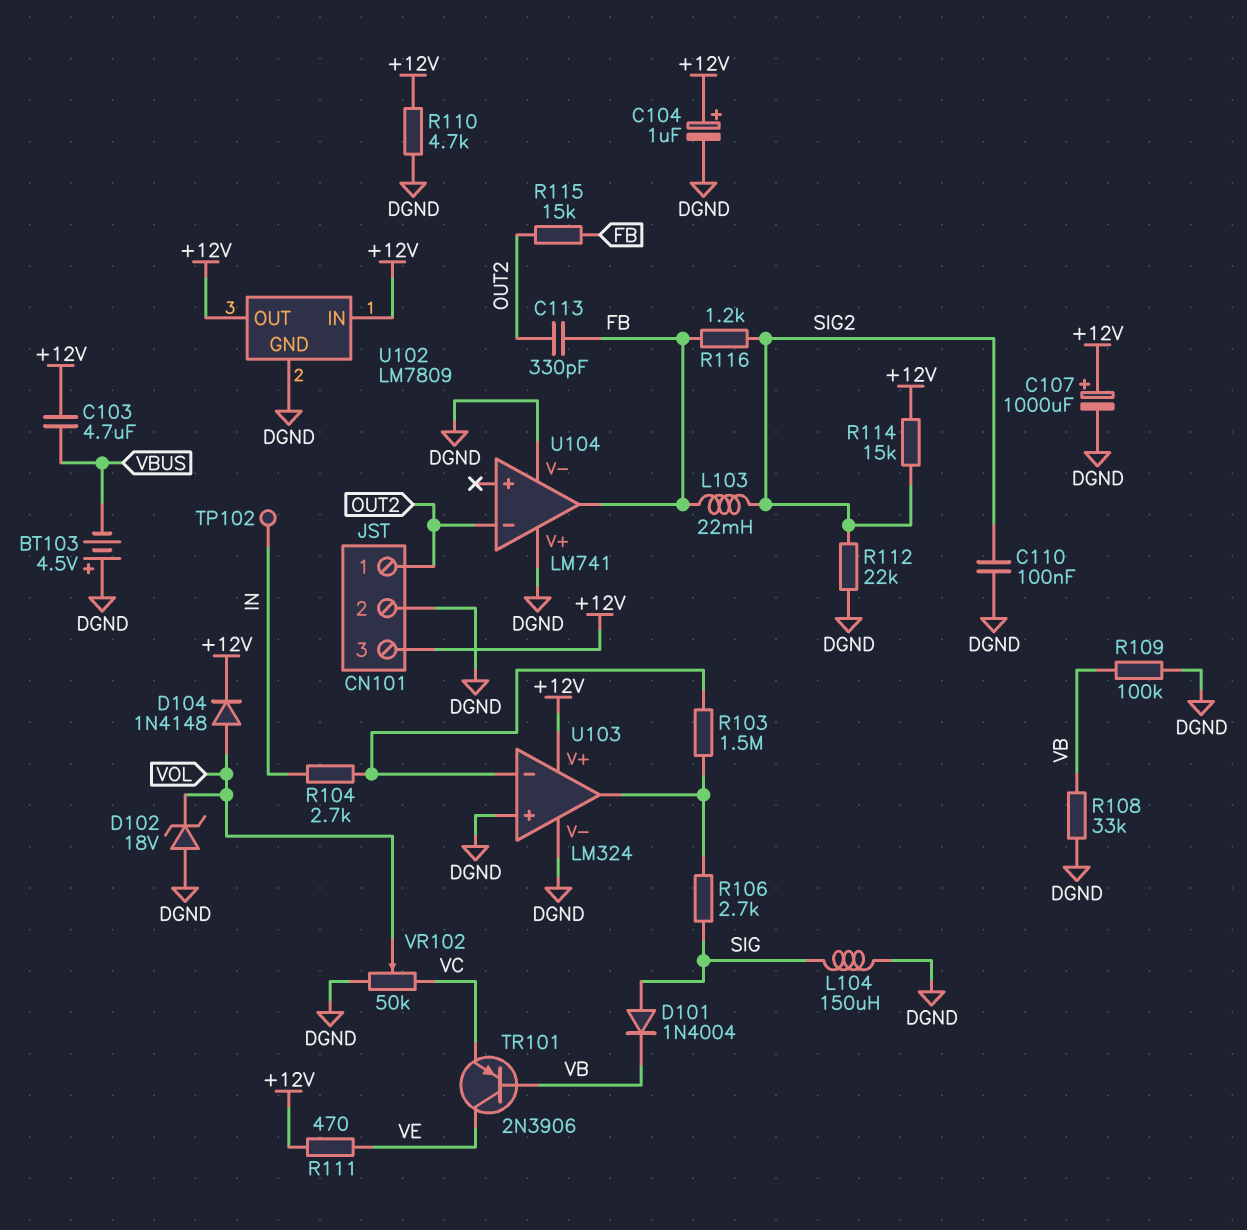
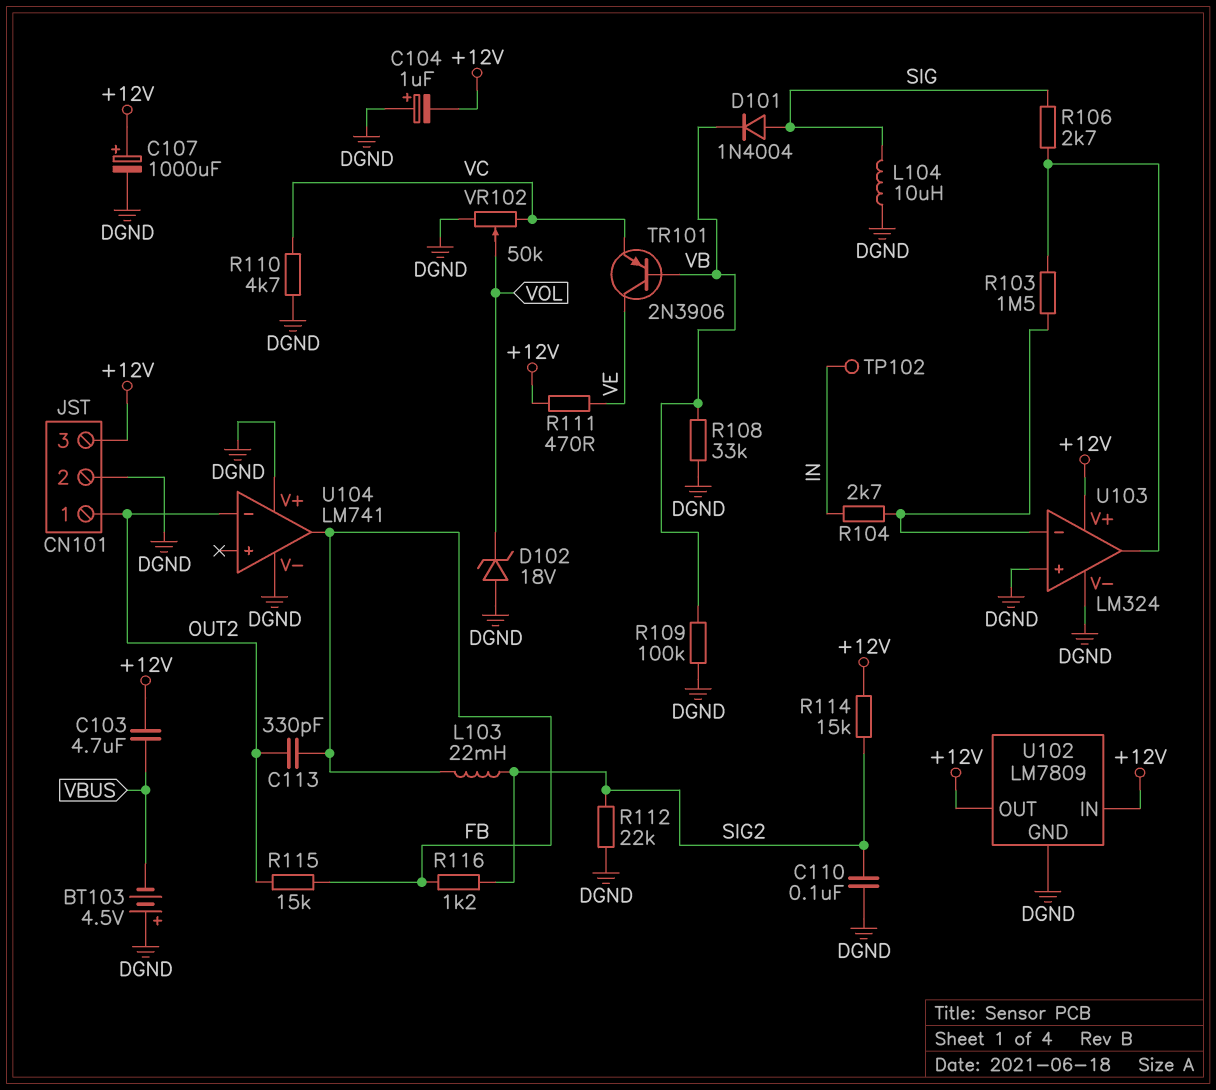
C104: 1uF (plus +12V, minus DGND) -> 1uF (plus DGND, minus +12V)
D104: diode 1N4148 (A VOL, K +12V) -> none
L104: 150uH (DGND, SIG) -> 10uH (DGND, SIG)
R110: 4.7k (+12V, DGND) -> 4.7k (DGND, VC)

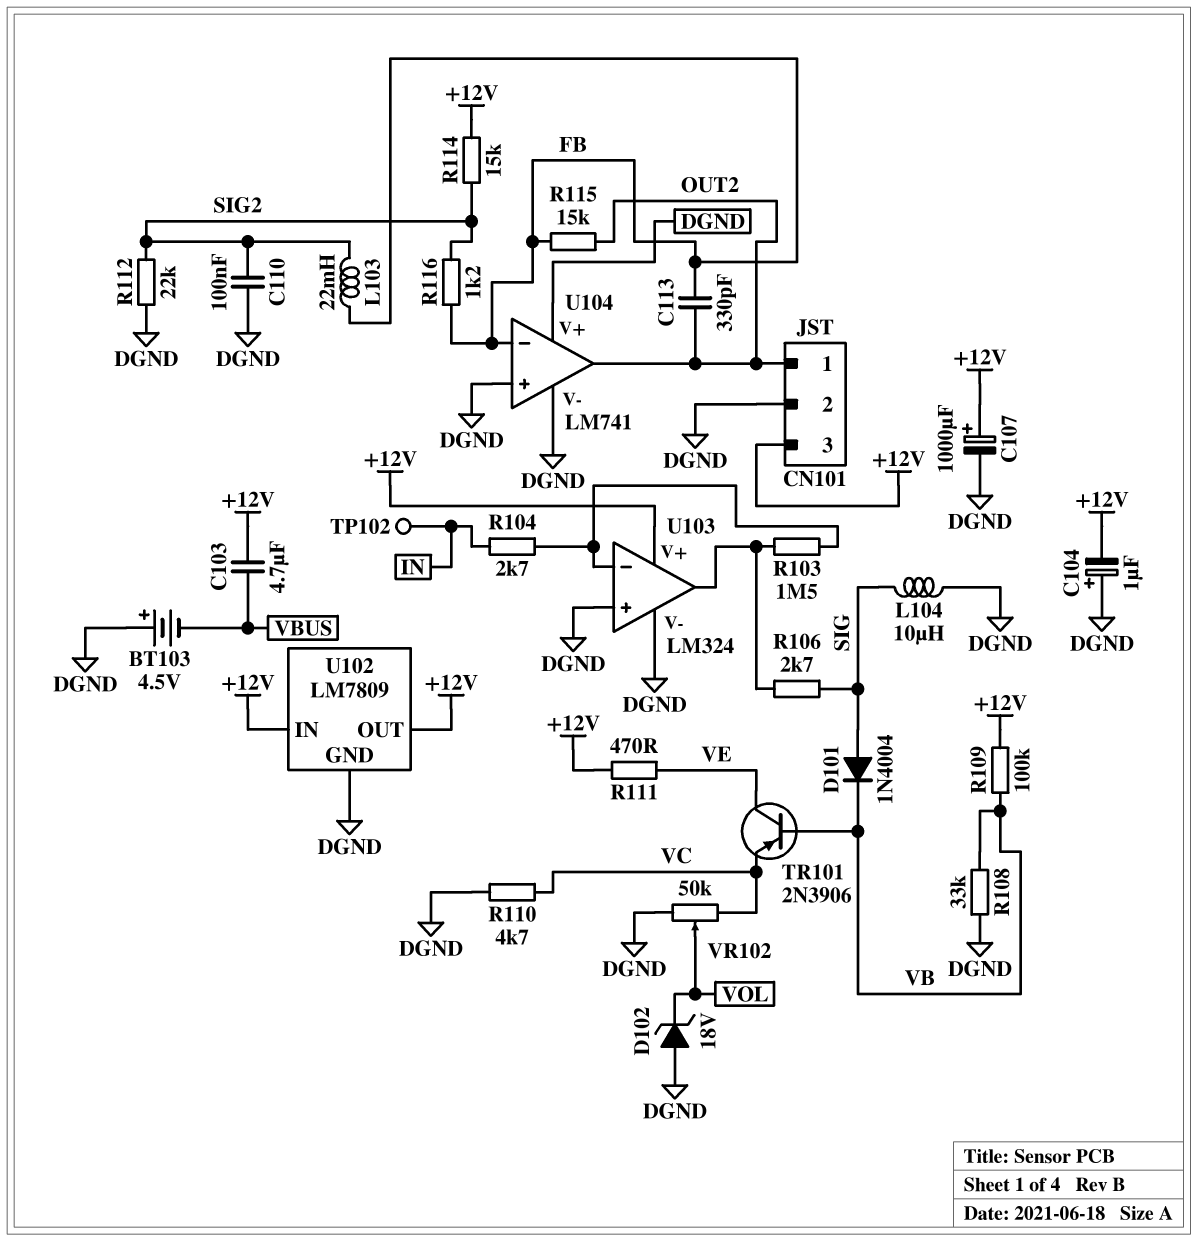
R109: 100k (DGND, VB) -> 100k (+12V, VB)
U104 pin in+: none -> DGND
U104 pin in-: OUT2 -> FB
U104 pin out: FB -> OUT2

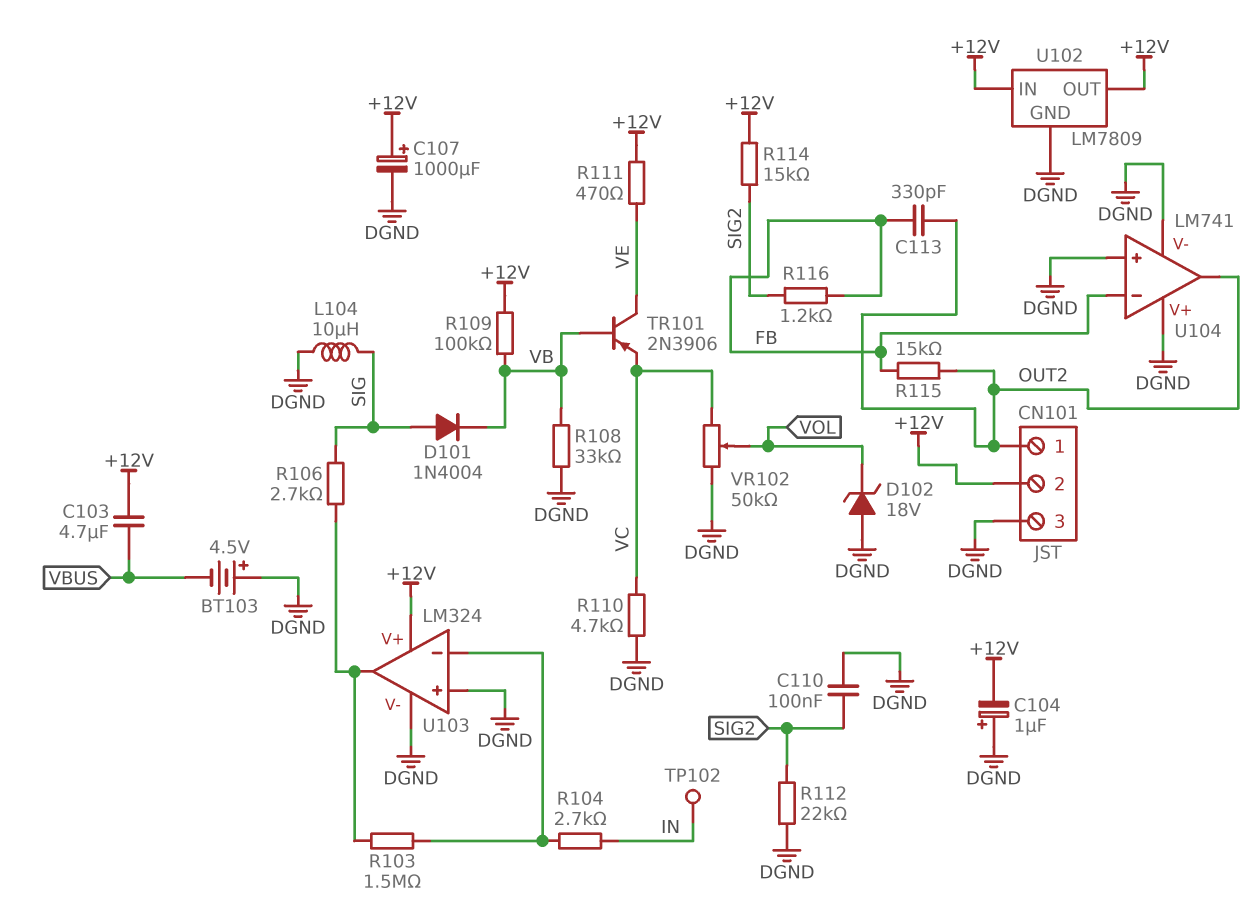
CN101 pin 2: DGND -> +12V
CN101 pin 3: +12V -> DGND
L103: 22mH (FB, SIG2) -> none

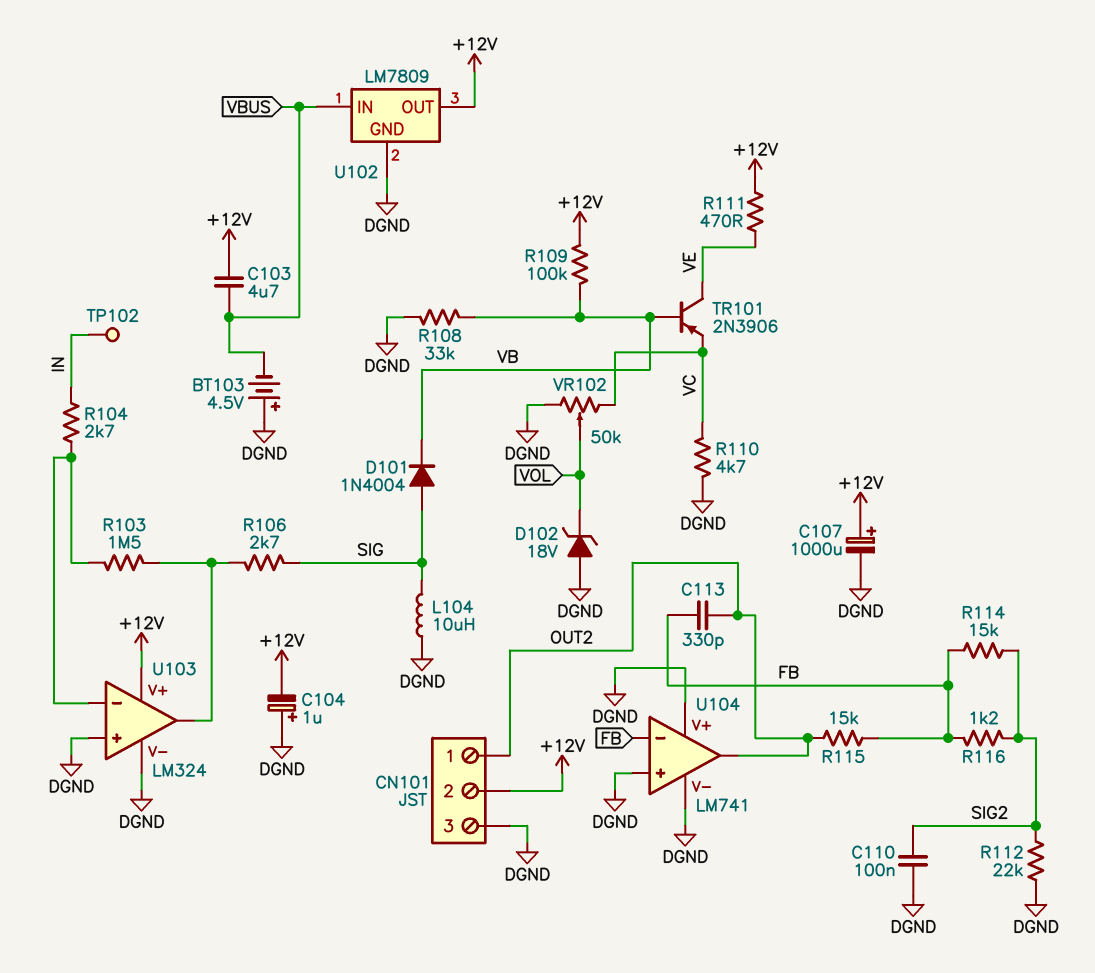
R114: 15k (+12V, SIG2) -> 15k (FB, SIG2)
U102 pin IN: +12V -> VBUS

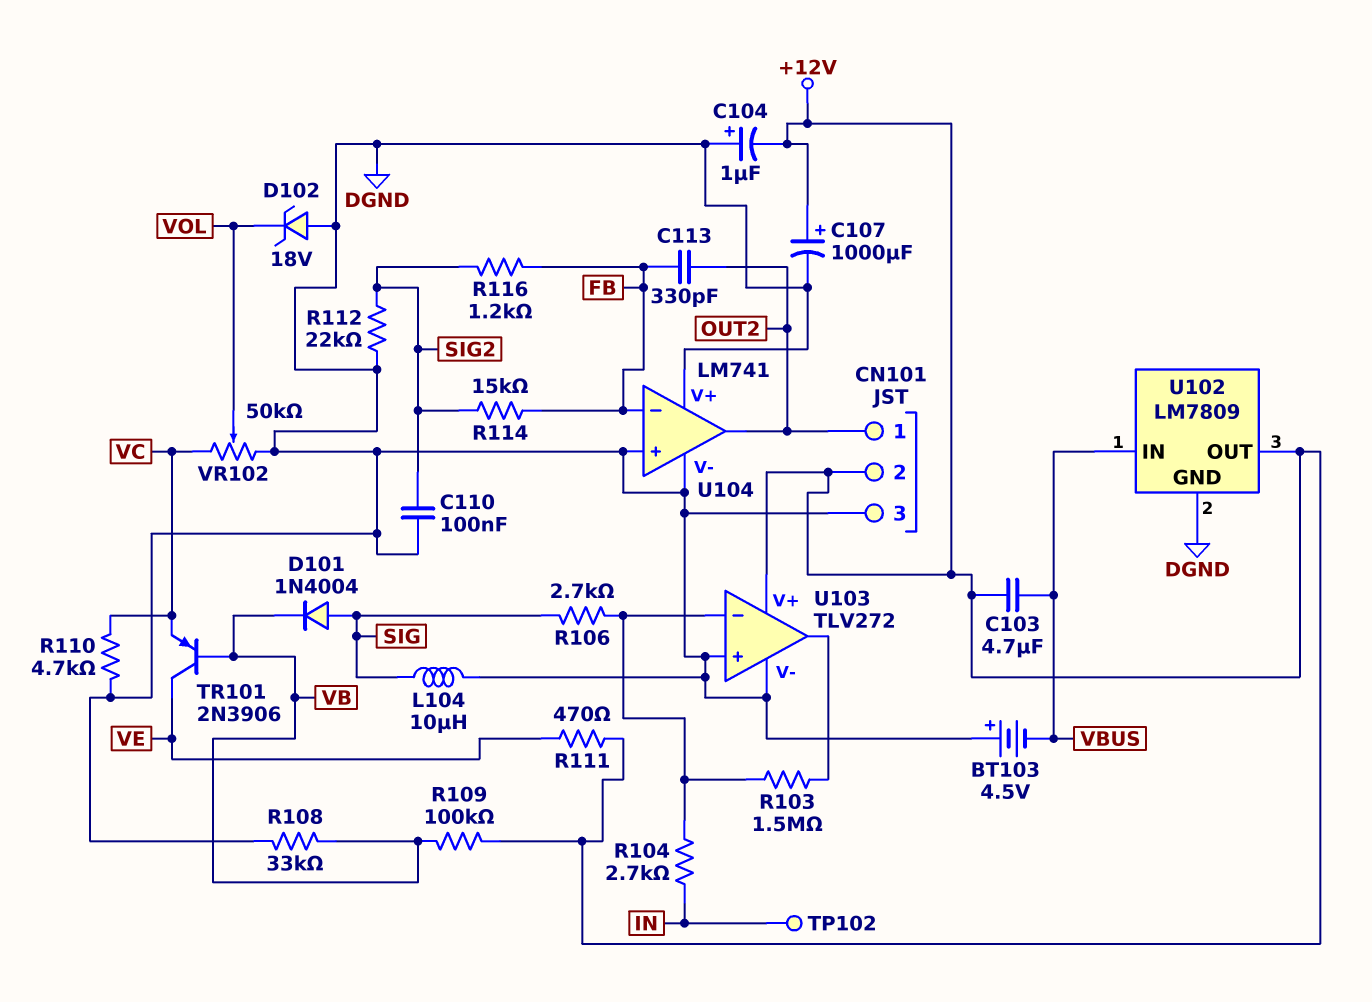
R106: 2.7k (SIG, U103/out) -> 2.7k (SIG, U103/in-)
R115: 15k (FB, OUT2) -> none
U103: LM324 -> TLV272

